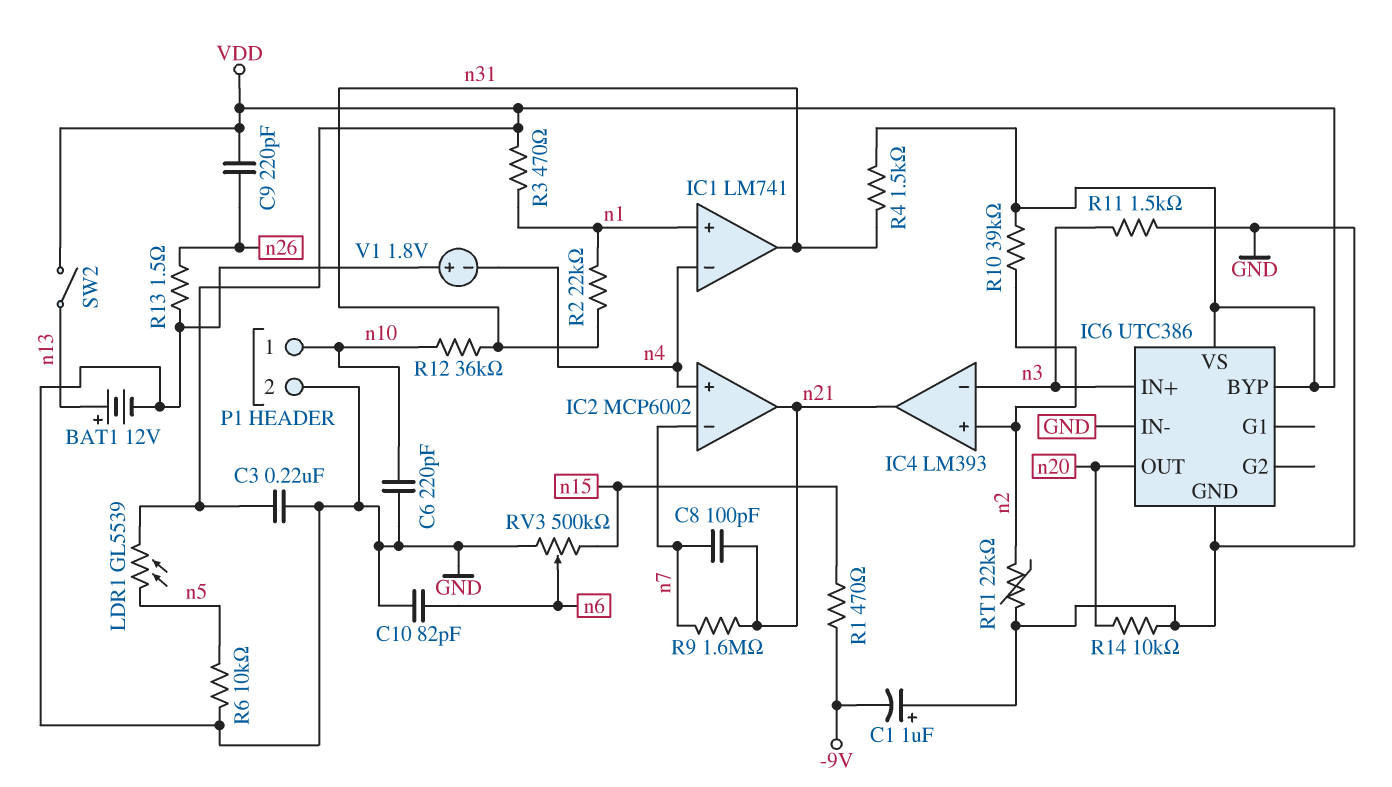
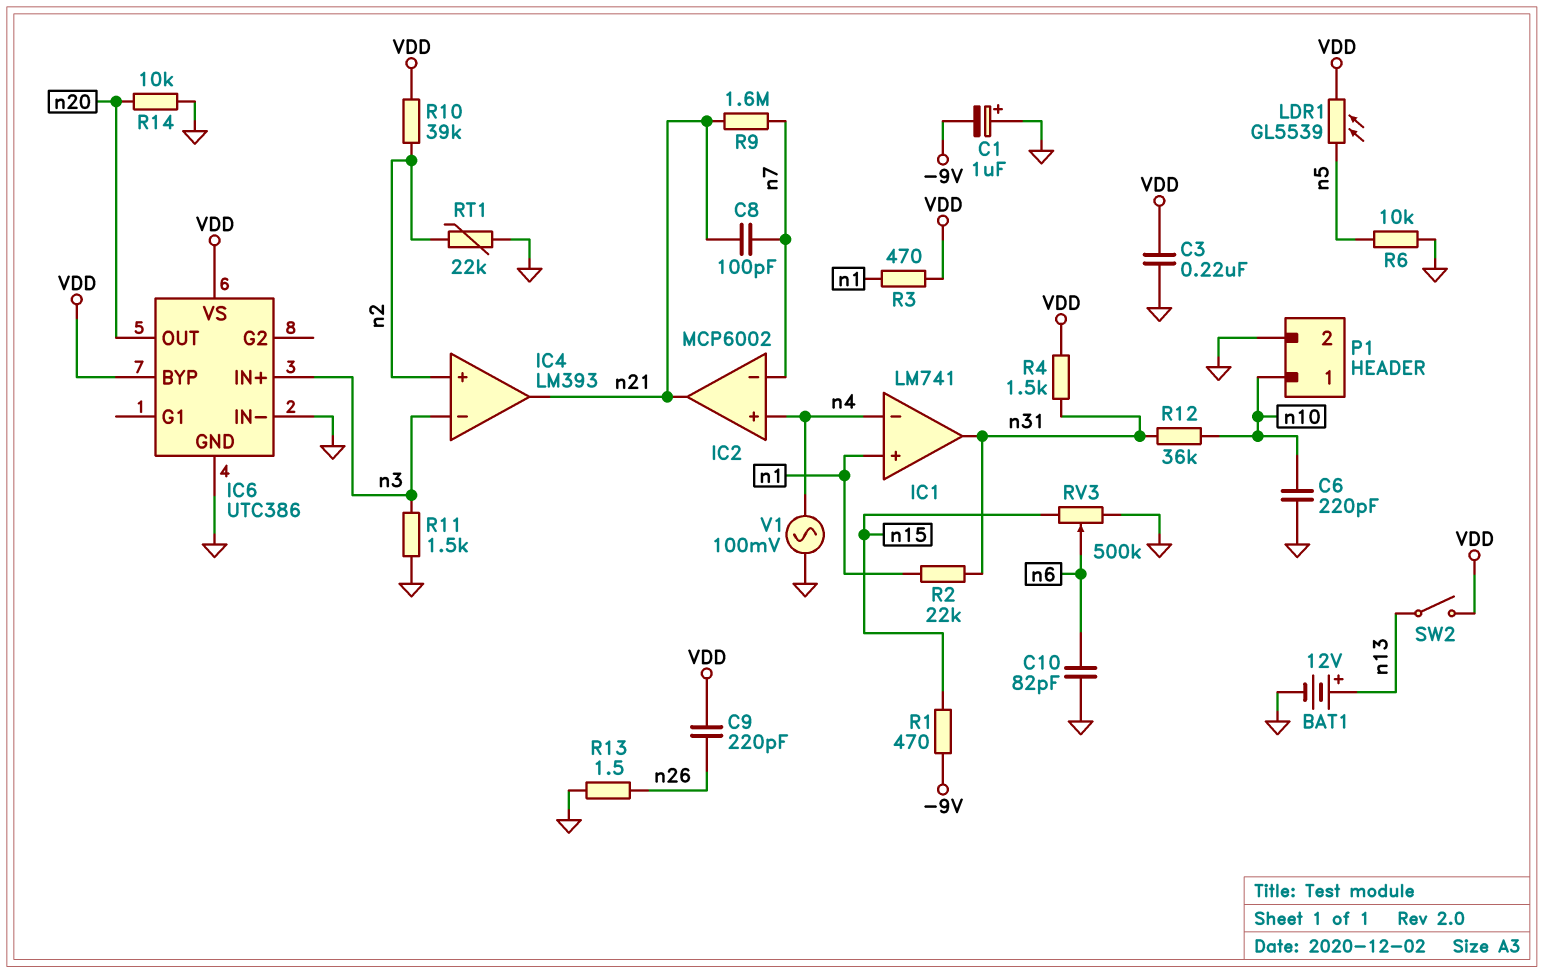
V1: 1.8V (plus GND, minus n4) -> AC 100mV (GND, n4)

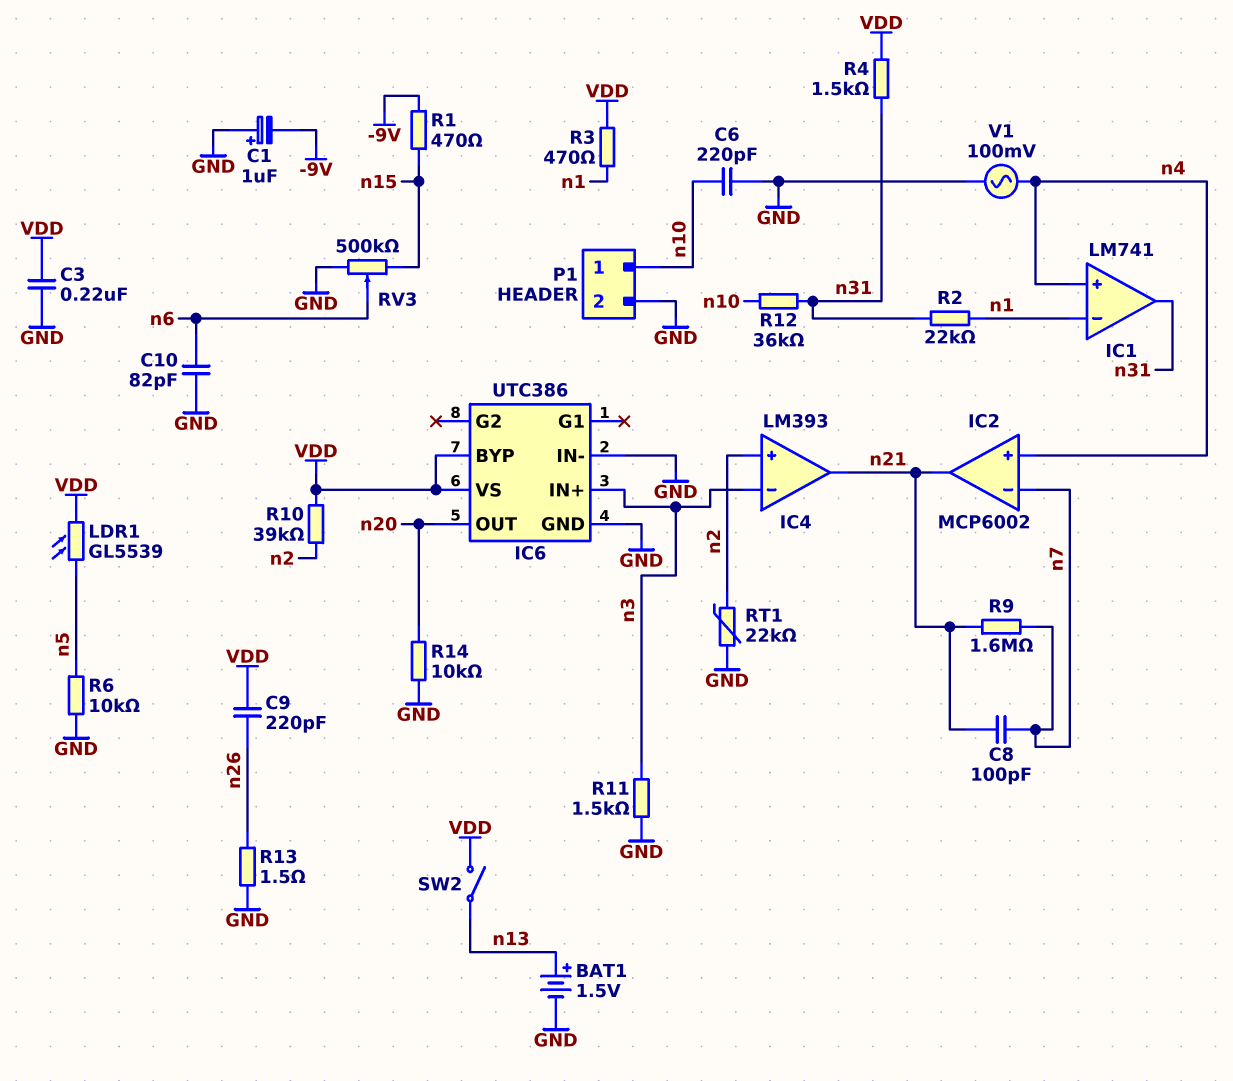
BAT1: 12V (plus n13, minus GND) -> 1.5V (plus n13, minus GND)
IC1 pin in+: n1 -> n4
IC1 pin in-: n4 -> n1

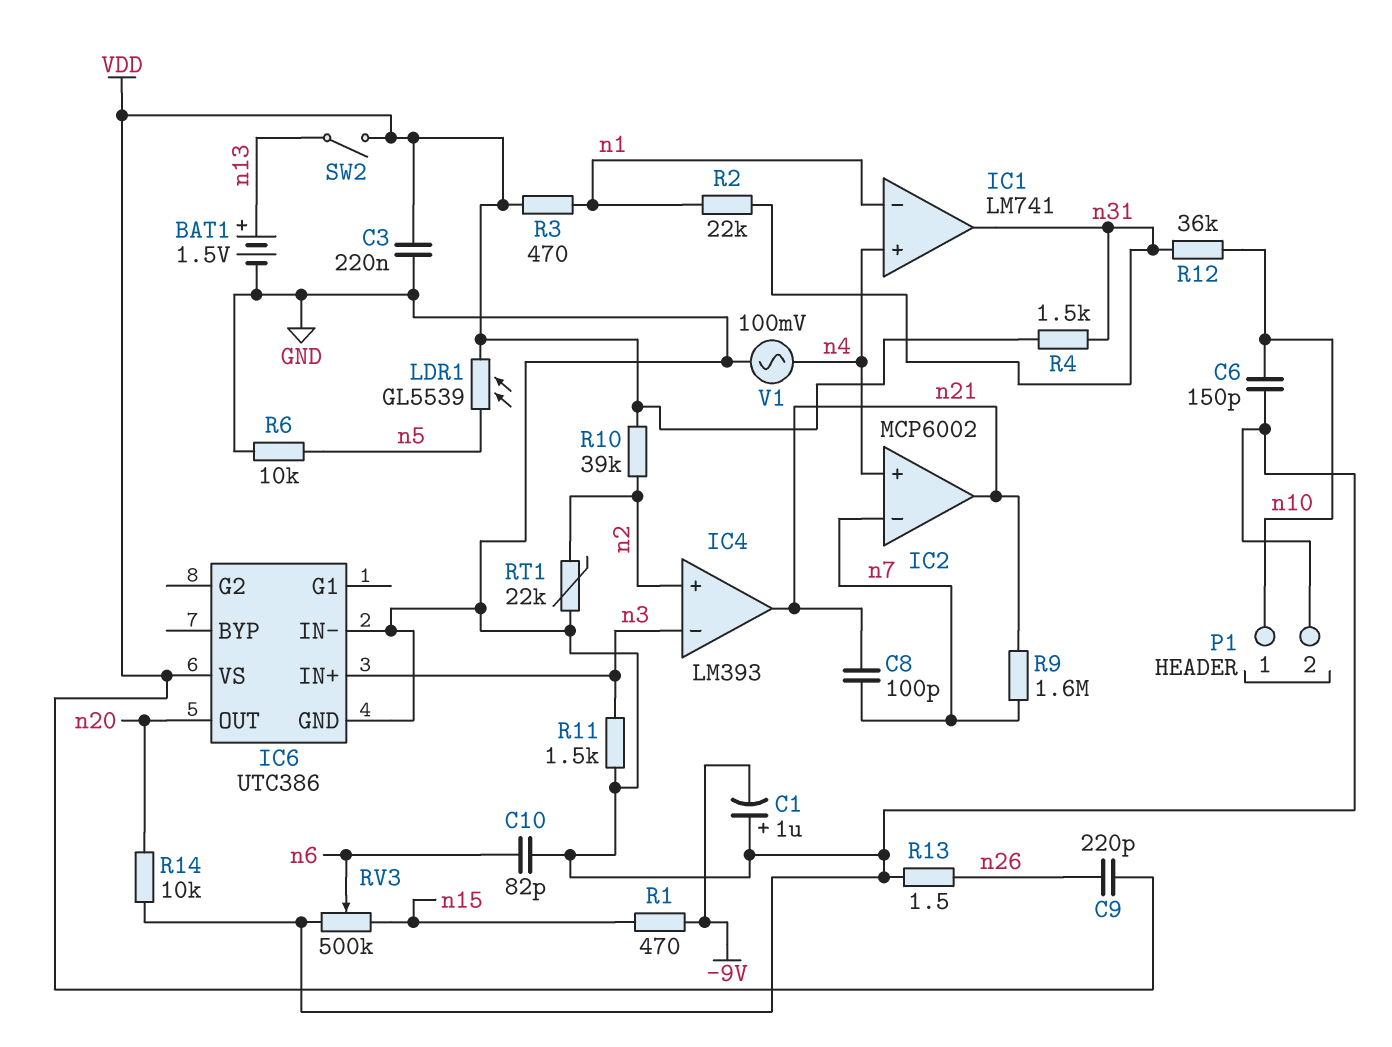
C6: 220pF (GND, n10) -> 150pF (GND, n10)
IC6 pin BYP: VDD -> none

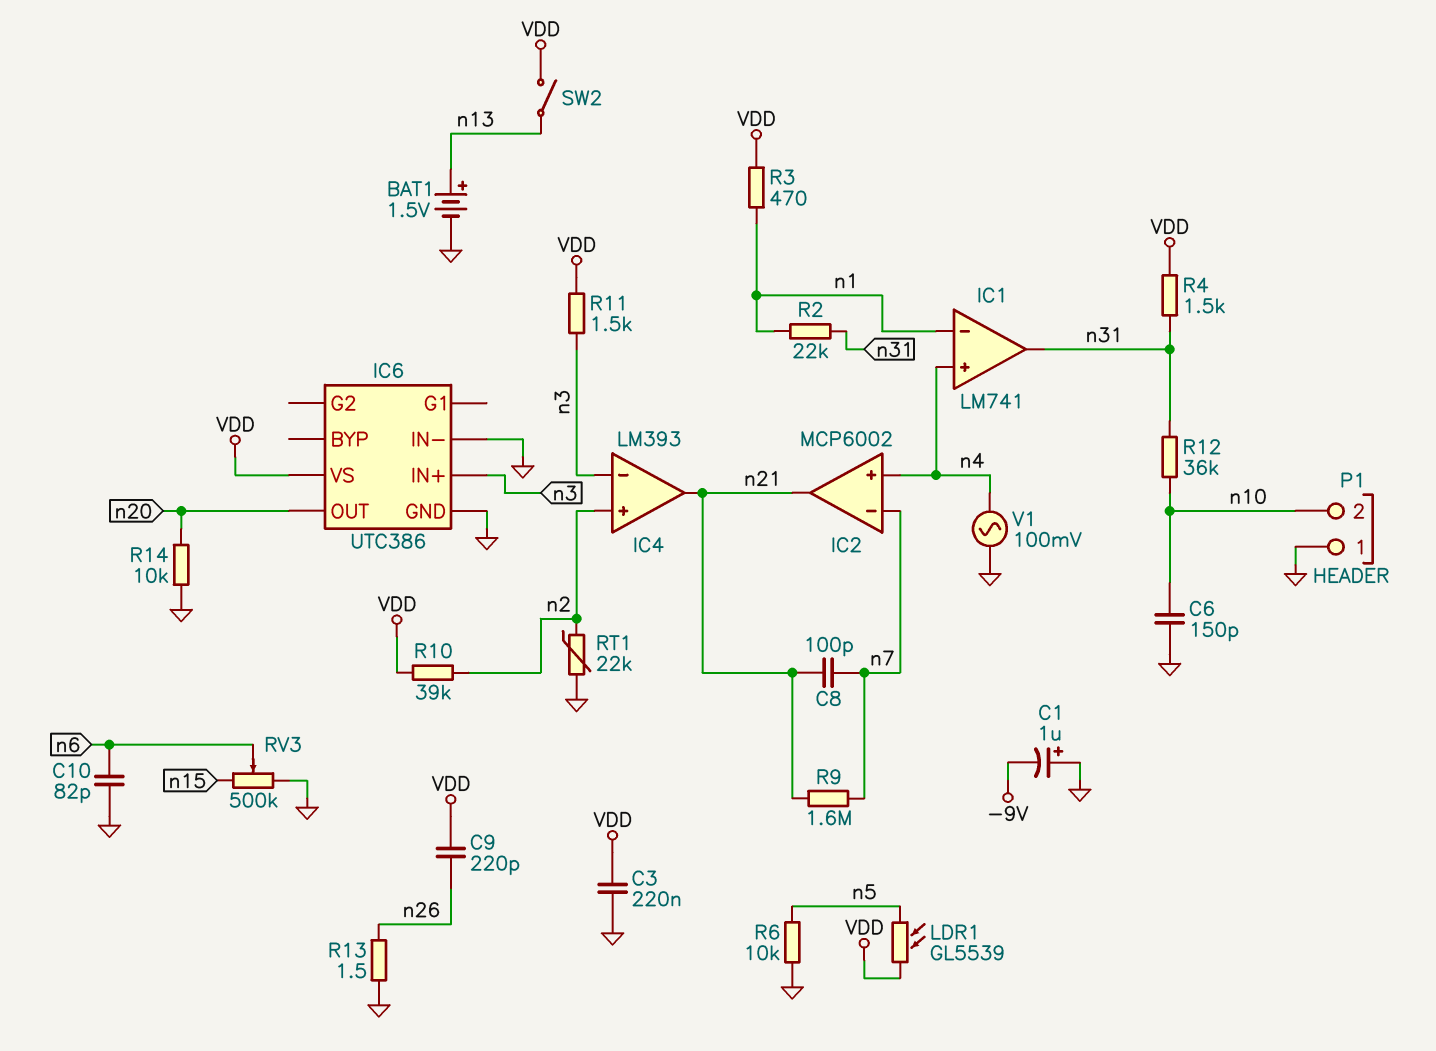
P1 pin 1: n10 -> GND
P1 pin 2: GND -> n10
R1: 470 (-9V, n15) -> none
R11: 1.5k (GND, n3) -> 1.5k (VDD, n3)

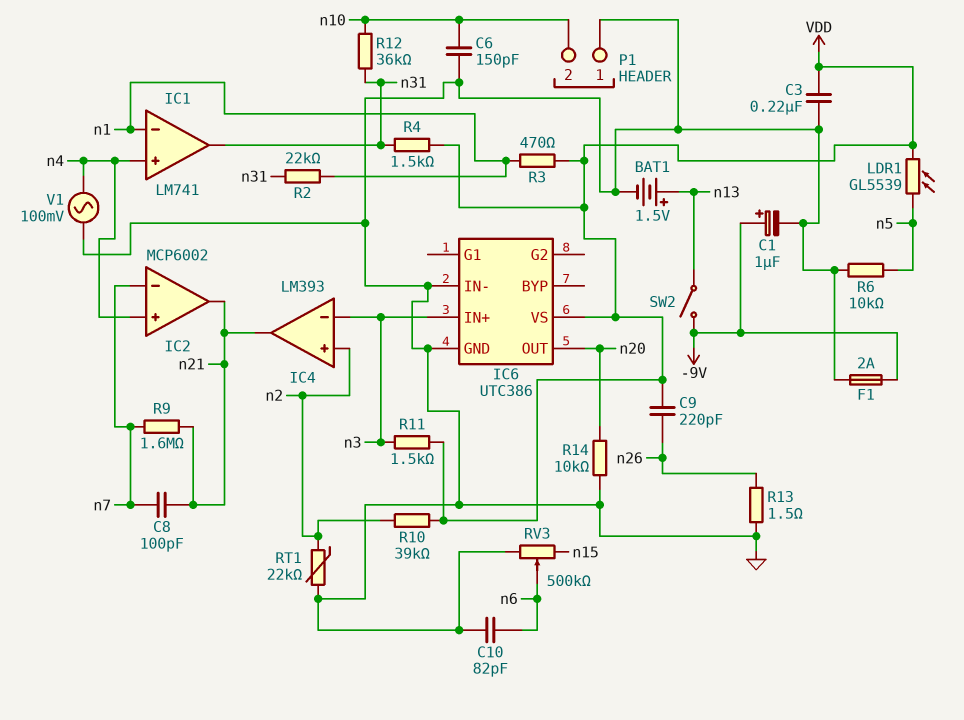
C1: 1uF (plus GND, minus -9V) -> 1uF (plus -9V, minus GND)
F1: none -> 2A (-9V, GND)
SW2: switch (VDD, n13) -> switch (-9V, n13)

